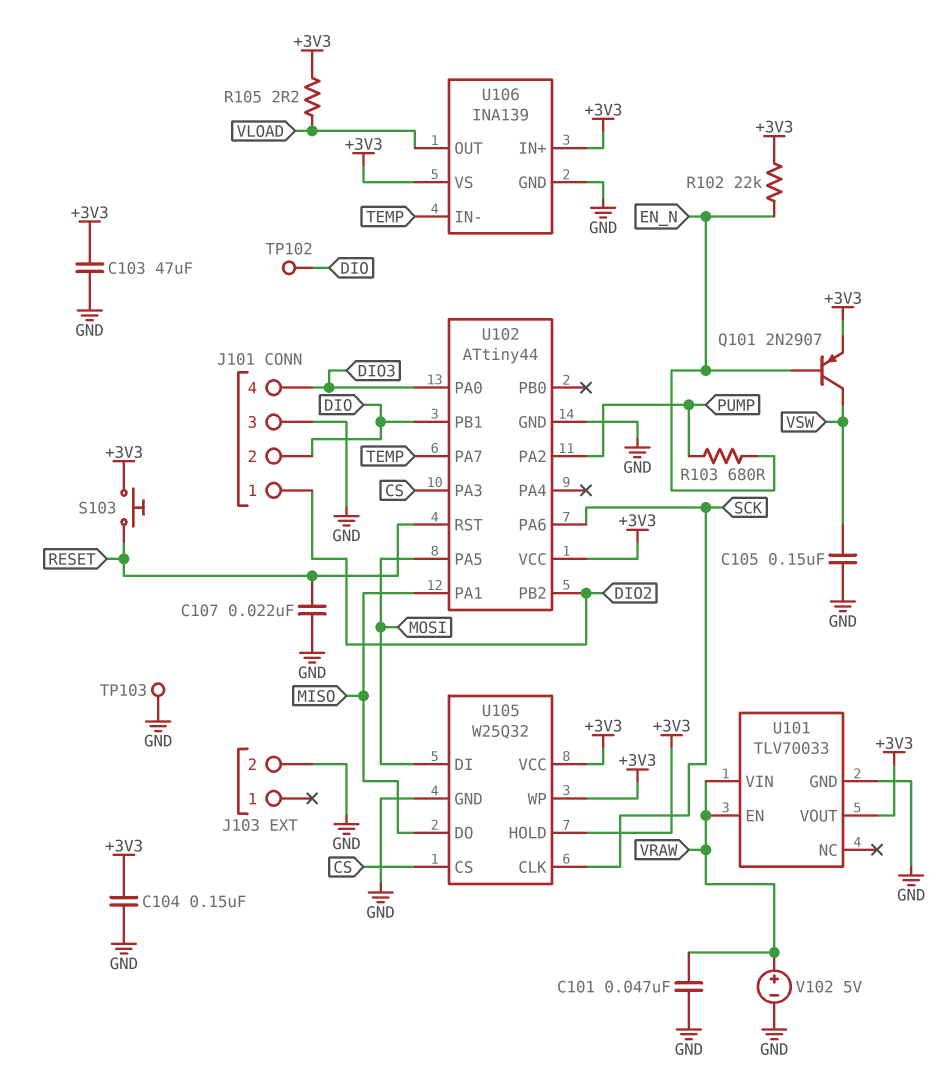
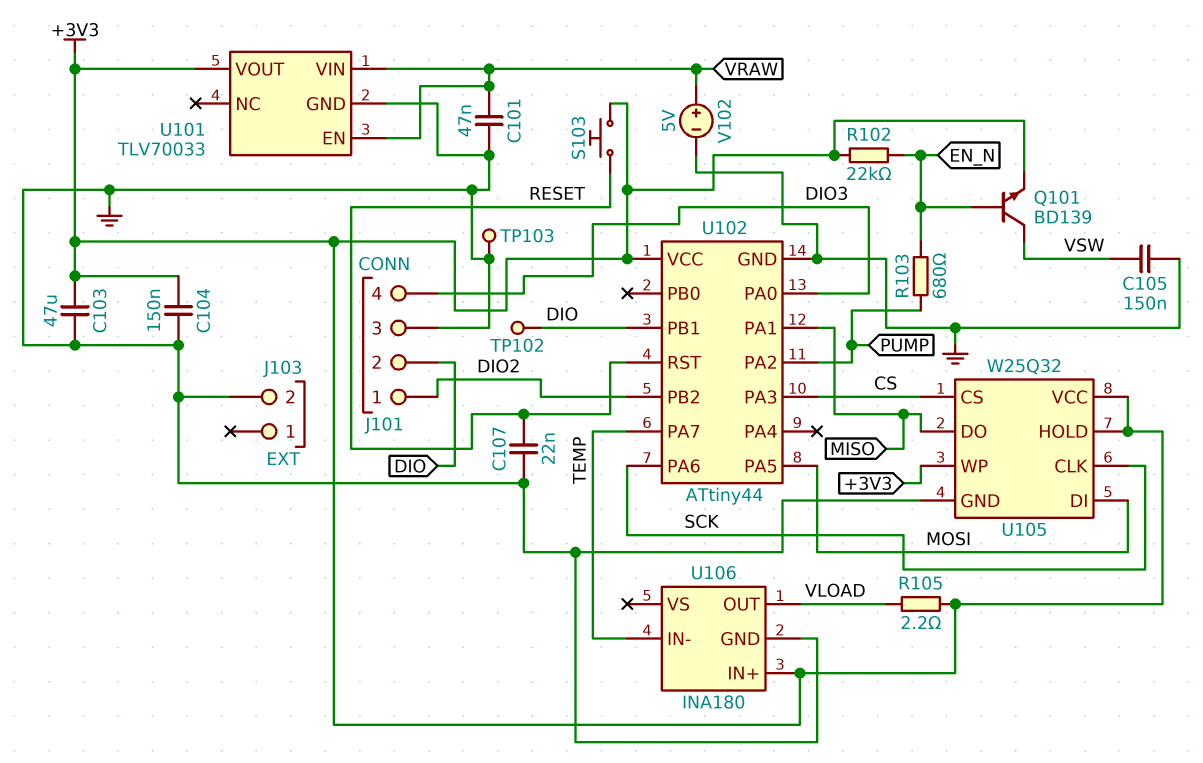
Q101: PNP 2N2907 (B EN_N, C VSW, E +3V3) -> NPN BD139 (B EN_N, C VSW, E +3V3)
U106: INA139 -> INA180
U106 pin VS: +3V3 -> none

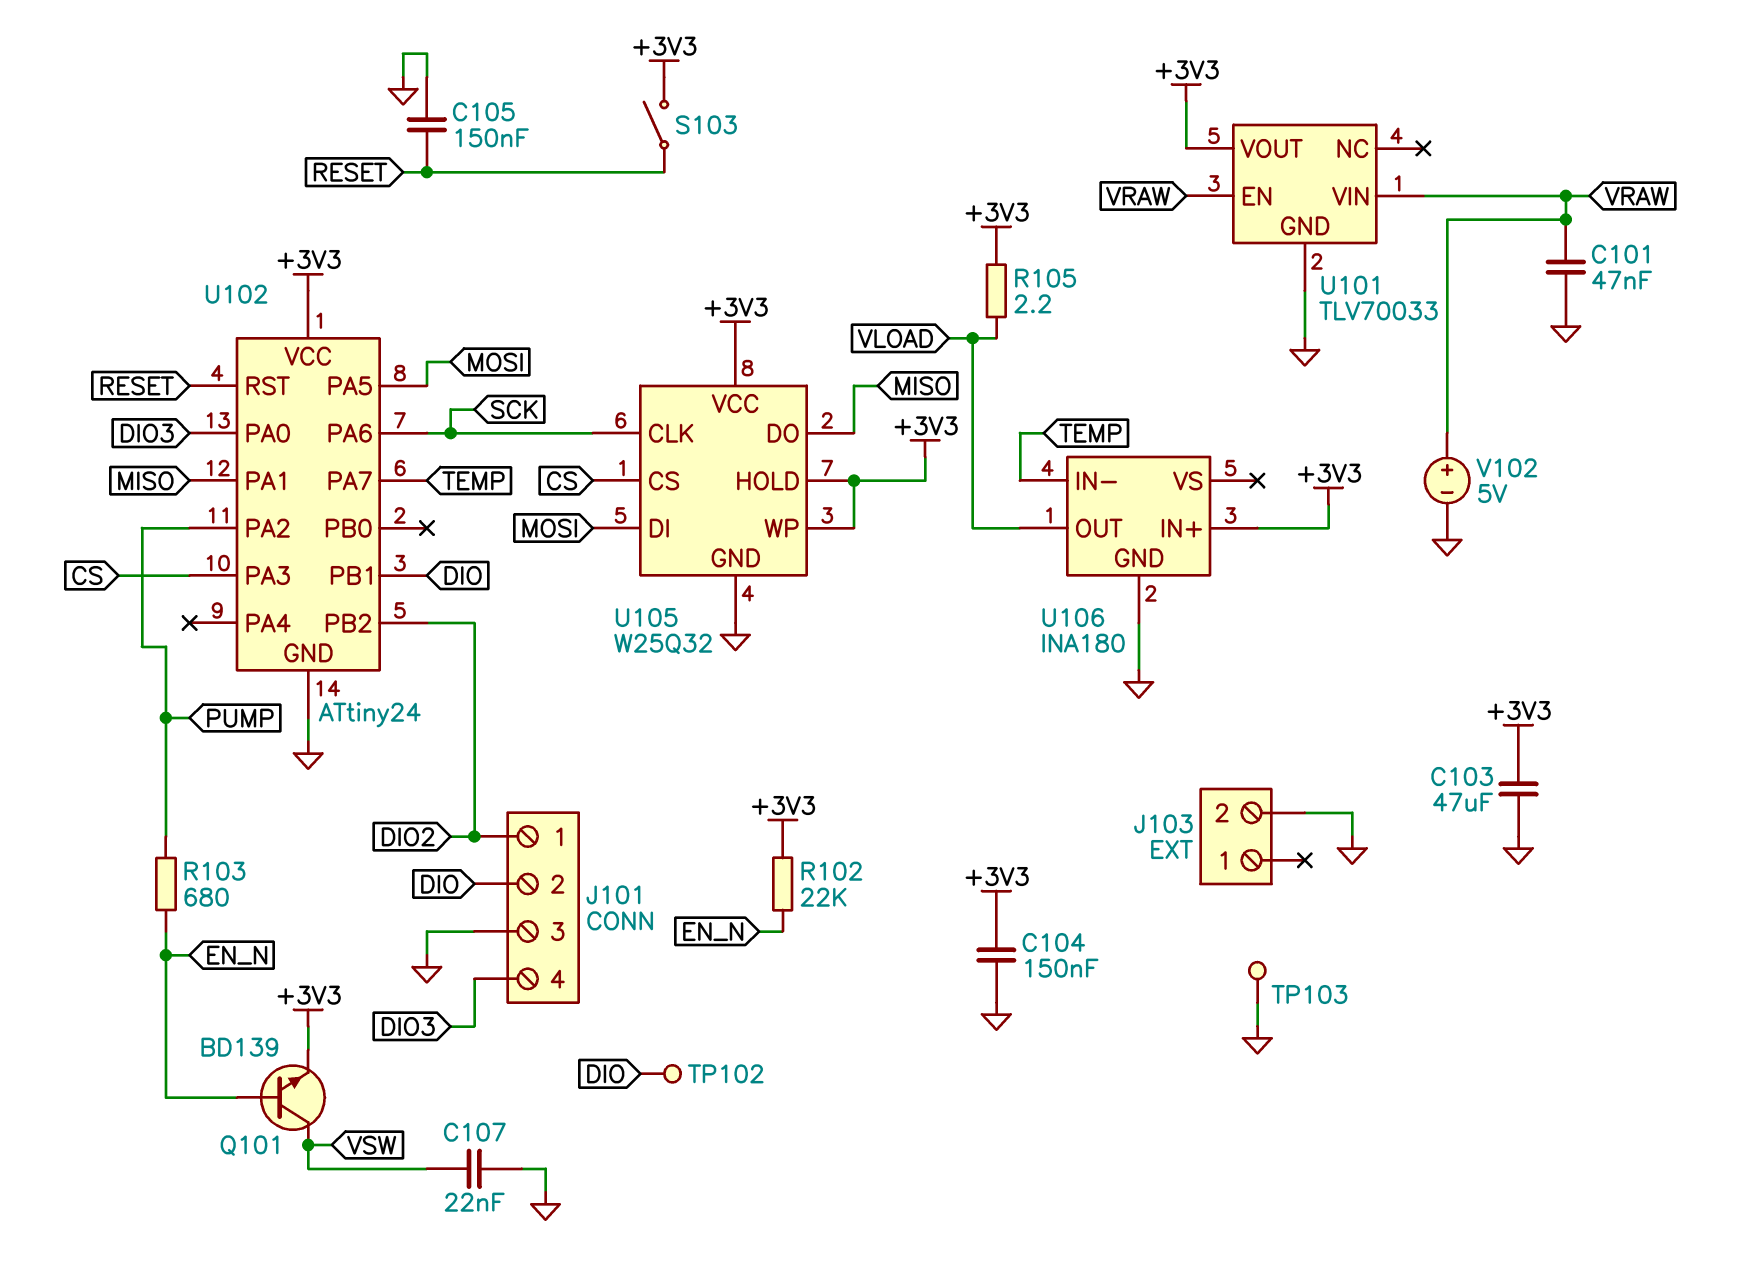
C105: 150nF (GND, VSW) -> 150nF (GND, RESET)
C107: 22nF (GND, RESET) -> 22nF (GND, VSW)
S103: button (+3V3, RESET) -> switch (+3V3, RESET)
U102: ATtiny44 -> ATtiny24

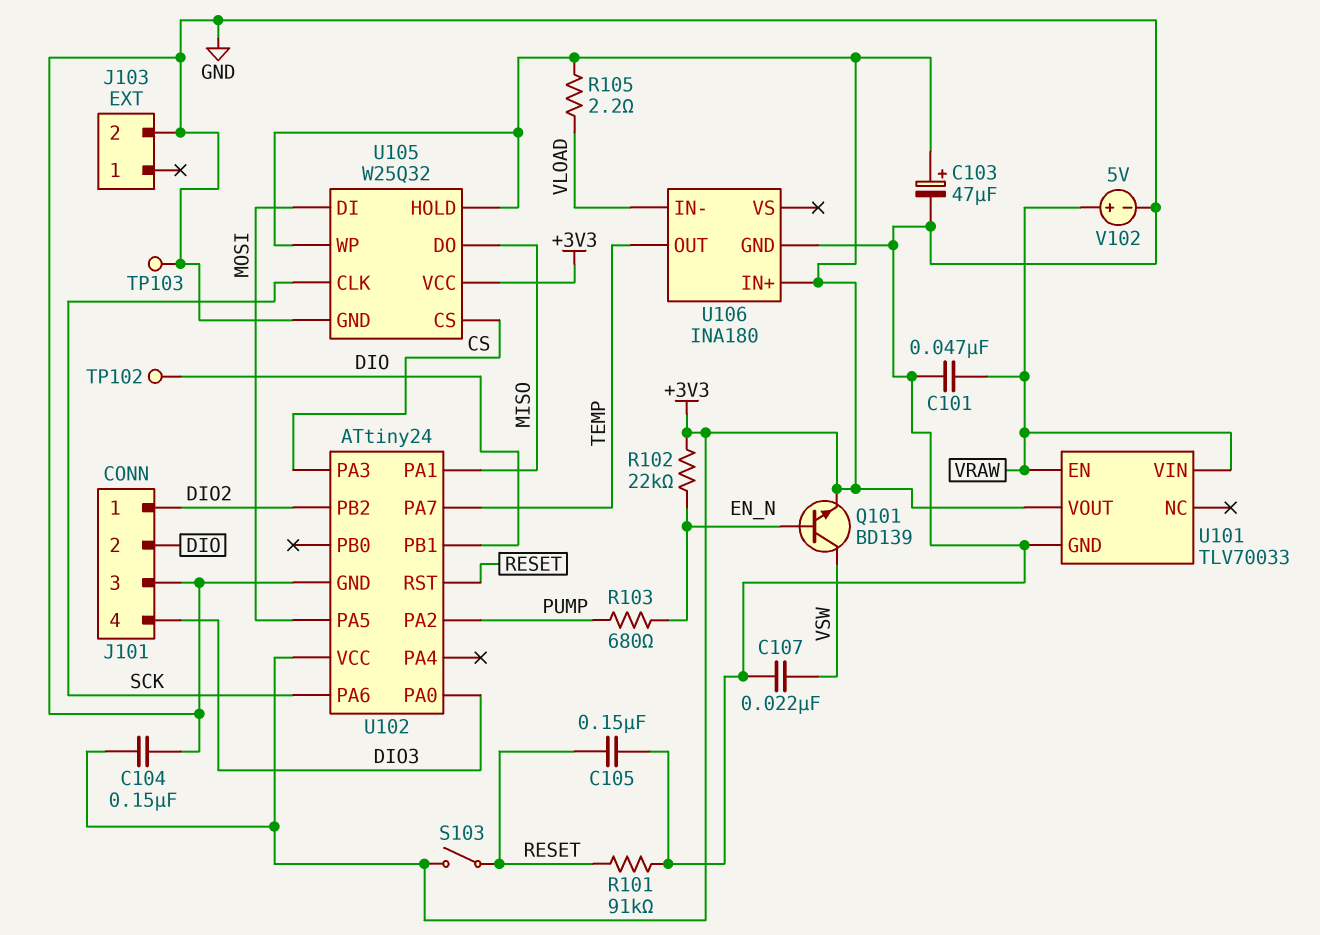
C103: 47uF (+3V3, GND) -> 47uF (plus +3V3, minus GND)
R101: none -> 91k (GND, RESET)
U106 pin IN-: TEMP -> VLOAD
U106 pin OUT: VLOAD -> TEMP

